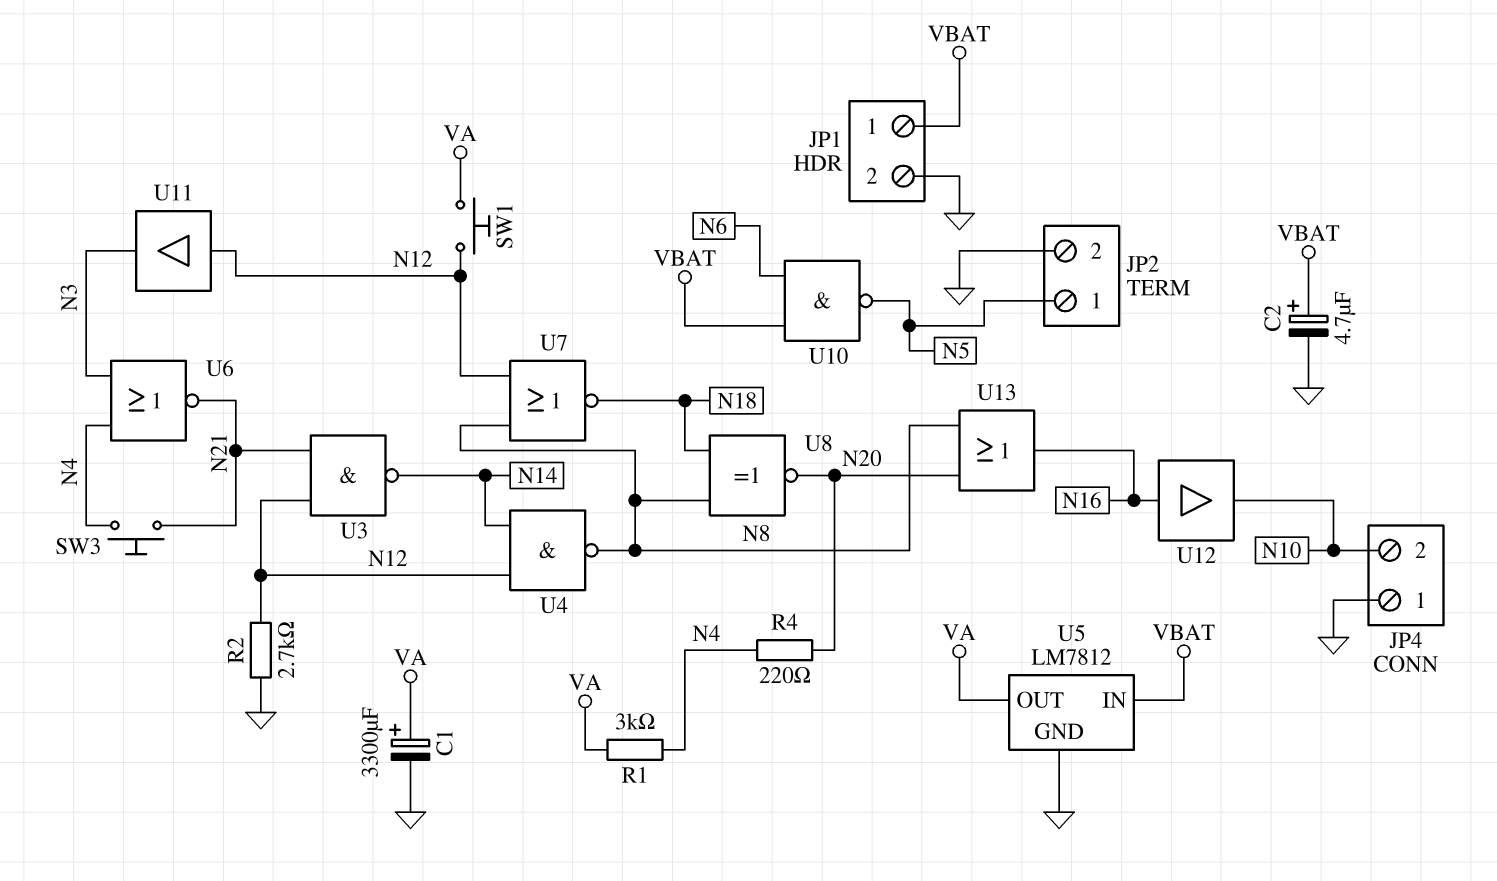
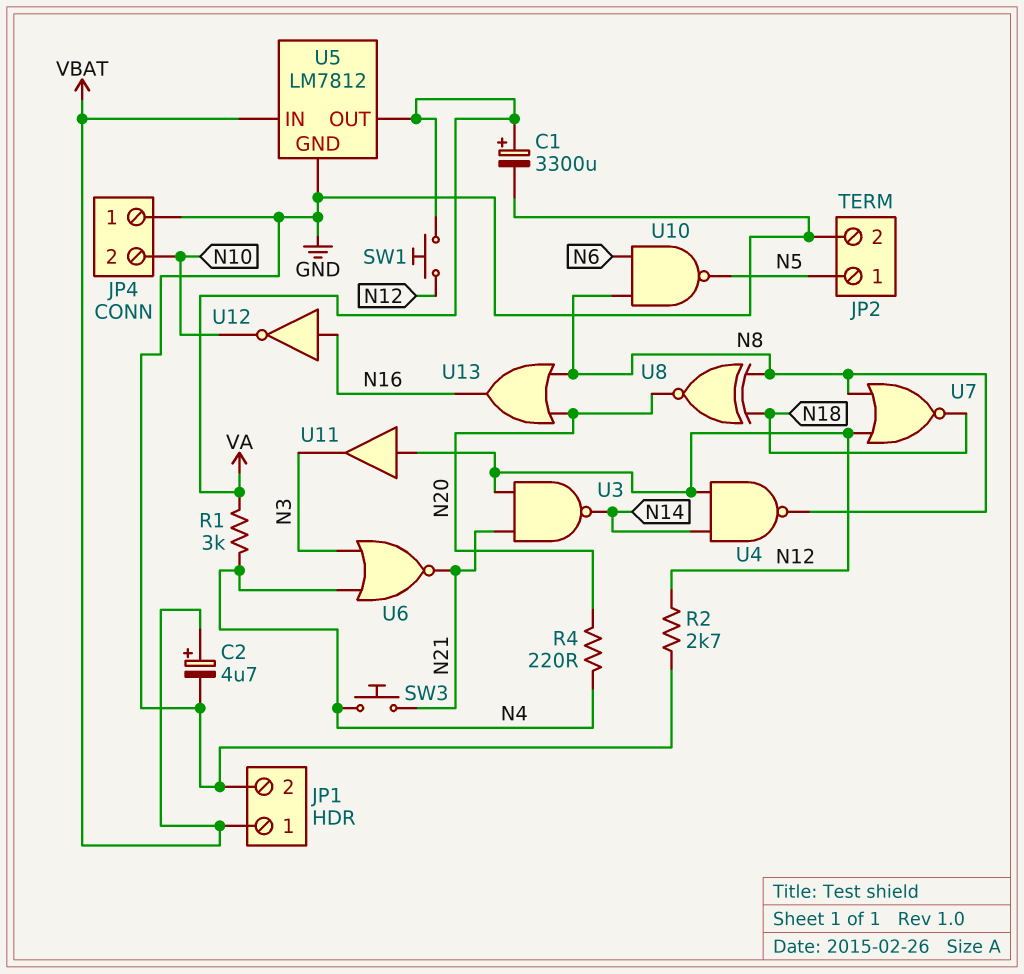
U10: NAND (in N6, in VBAT, out N5) -> NAND (in N6, in N8, out N5)
U12: buffer (in N16, out N10) -> NOT (in N16, out N10)

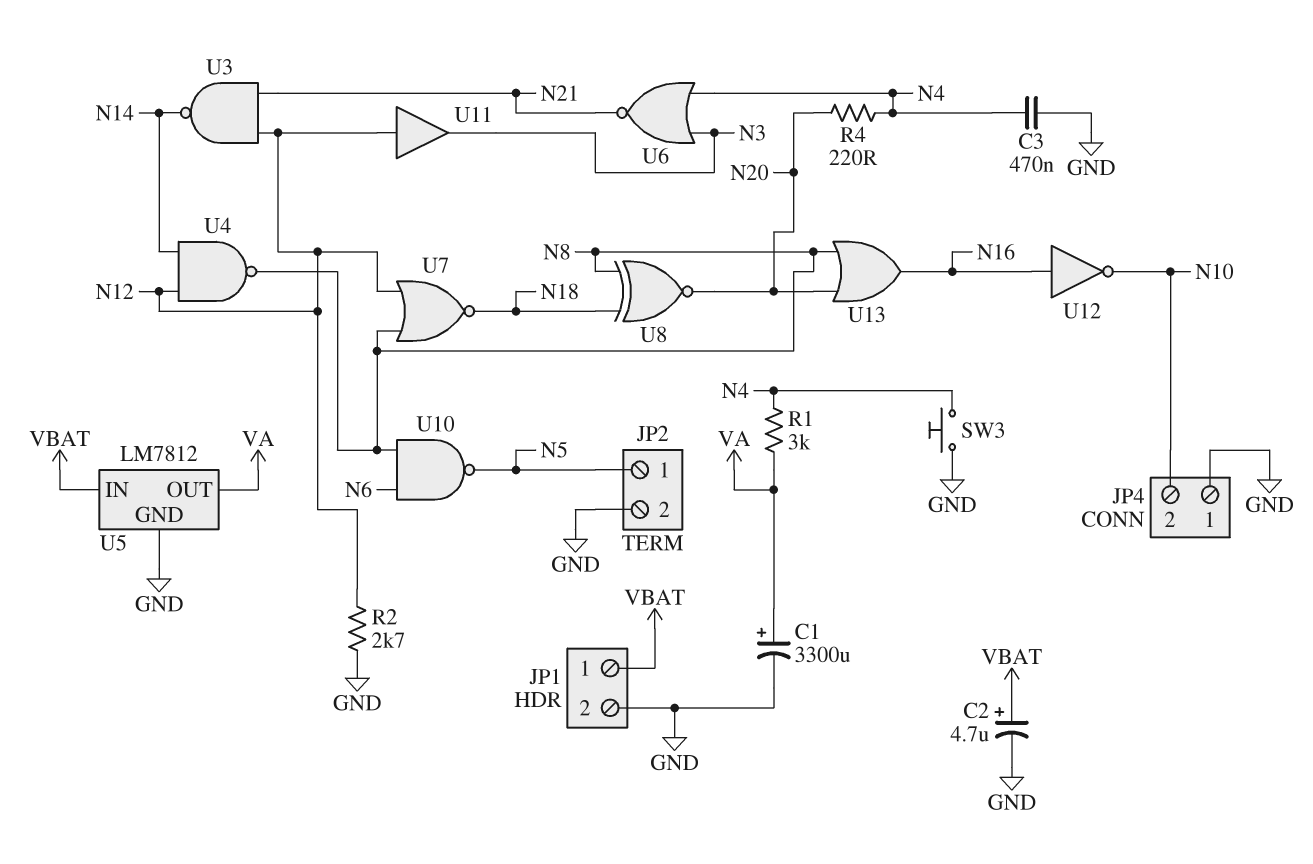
C3: none -> 470nF (GND, N4)
SW1: button (N12, VA) -> none
SW3: button (N4, N21) -> button (GND, N4)

